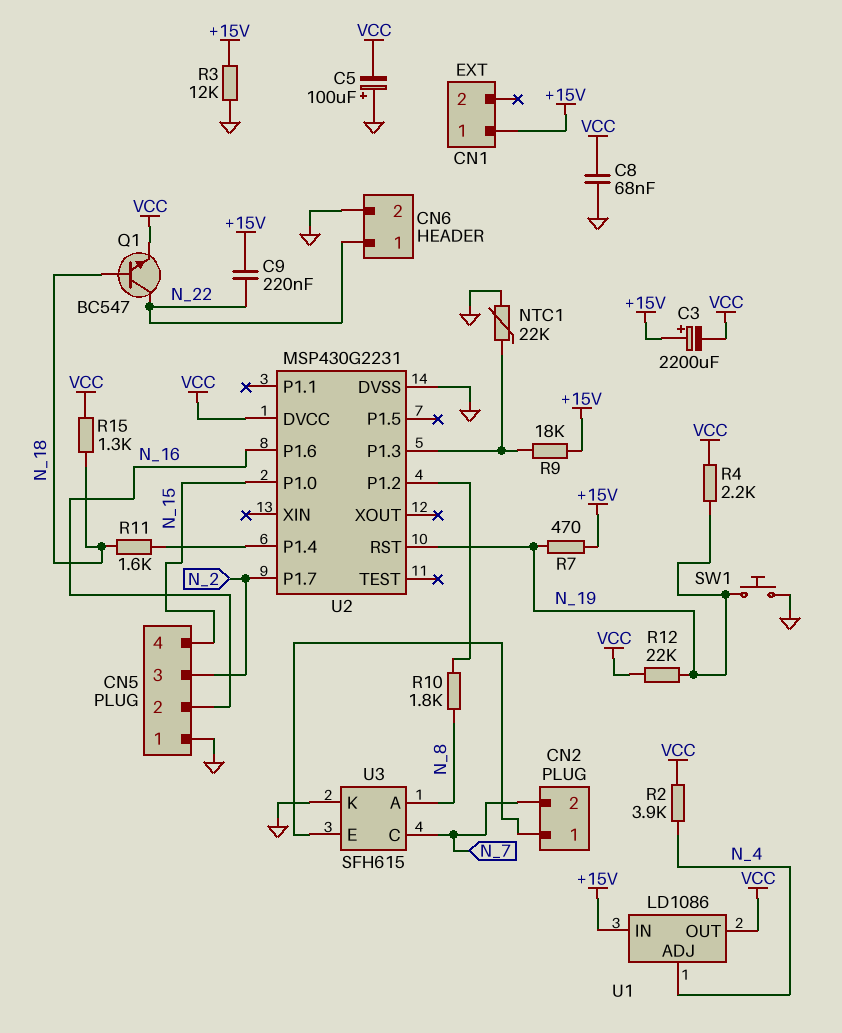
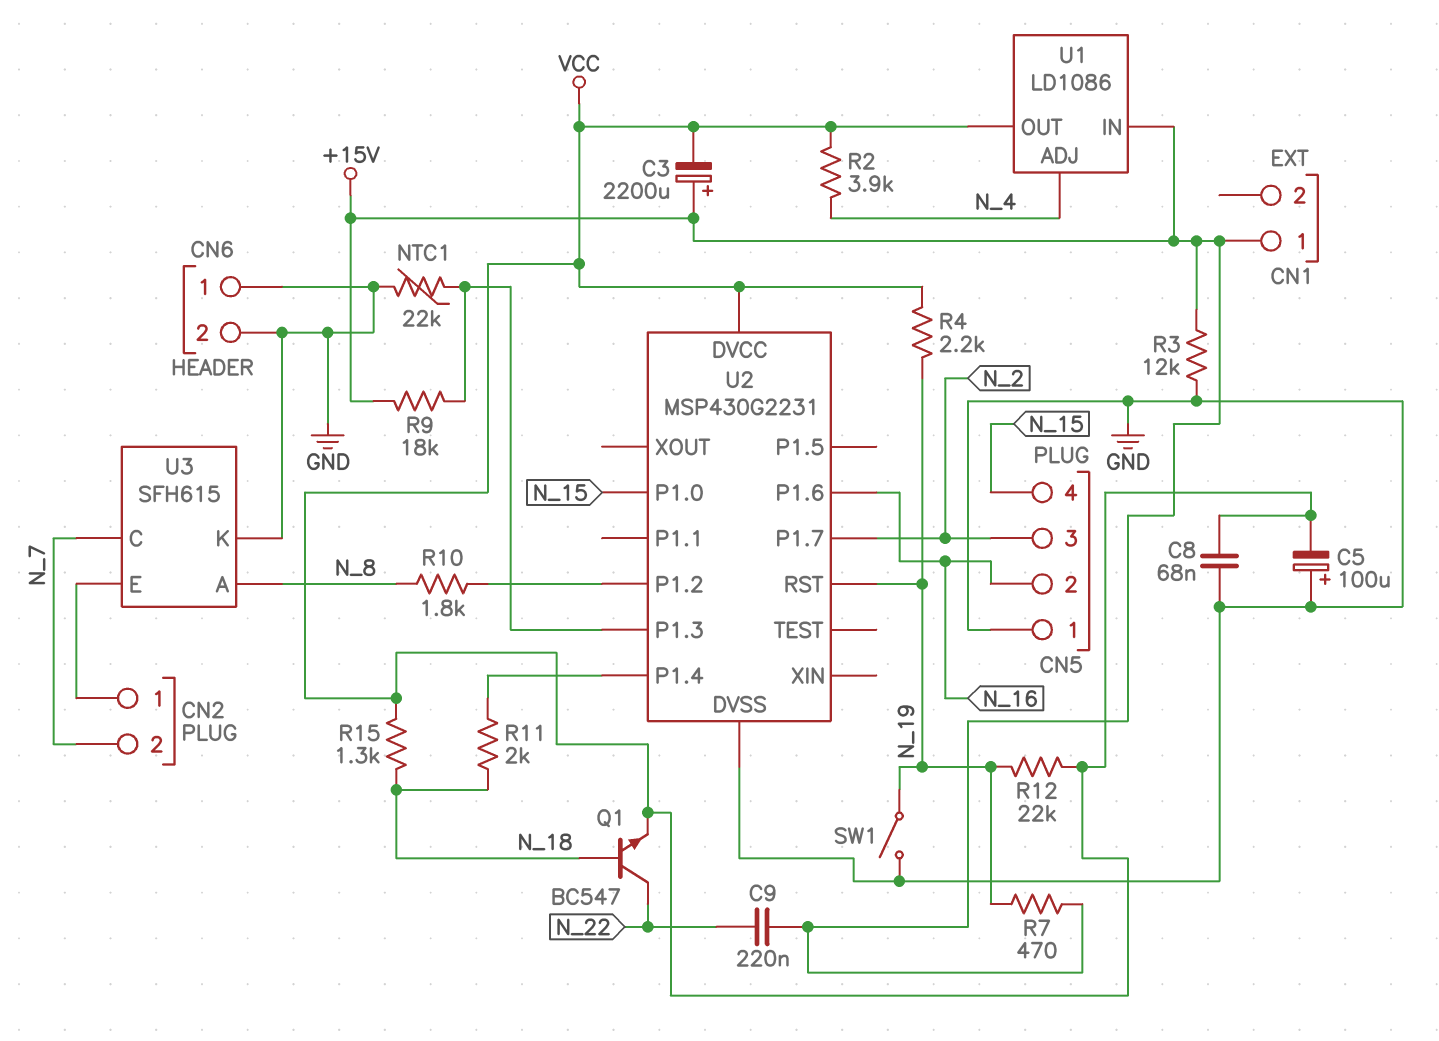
CN6 pin 1: N_22 -> GND
R11: 1.6k (N_18, U2/P1.4) -> 2k (N_18, U2/P1.4)
SW1: button (GND, N_19) -> switch (GND, N_19)

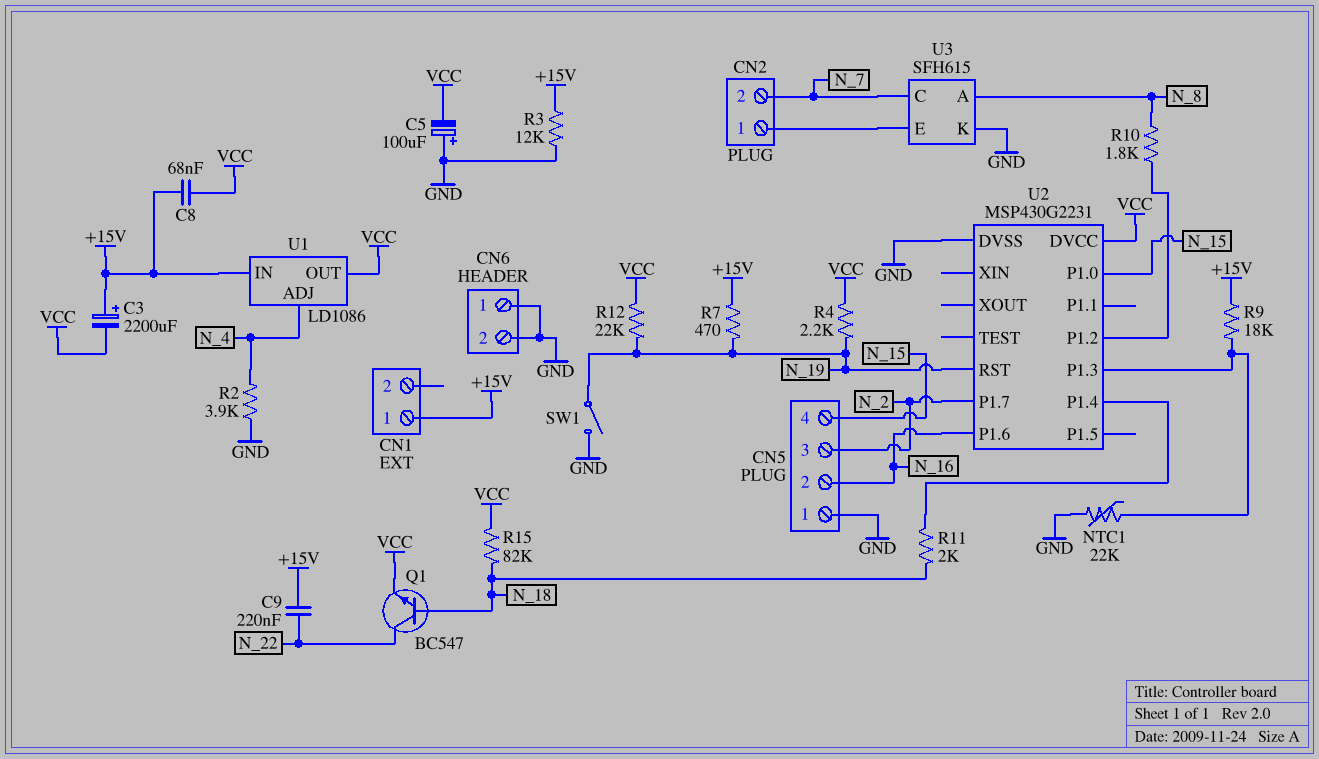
C8: 68nF (GND, VCC) -> 68nF (+15V, VCC)
R2: 3.9k (N_4, VCC) -> 3.9k (GND, N_4)
R15: 1.3k (N_18, VCC) -> 82k (N_18, VCC)

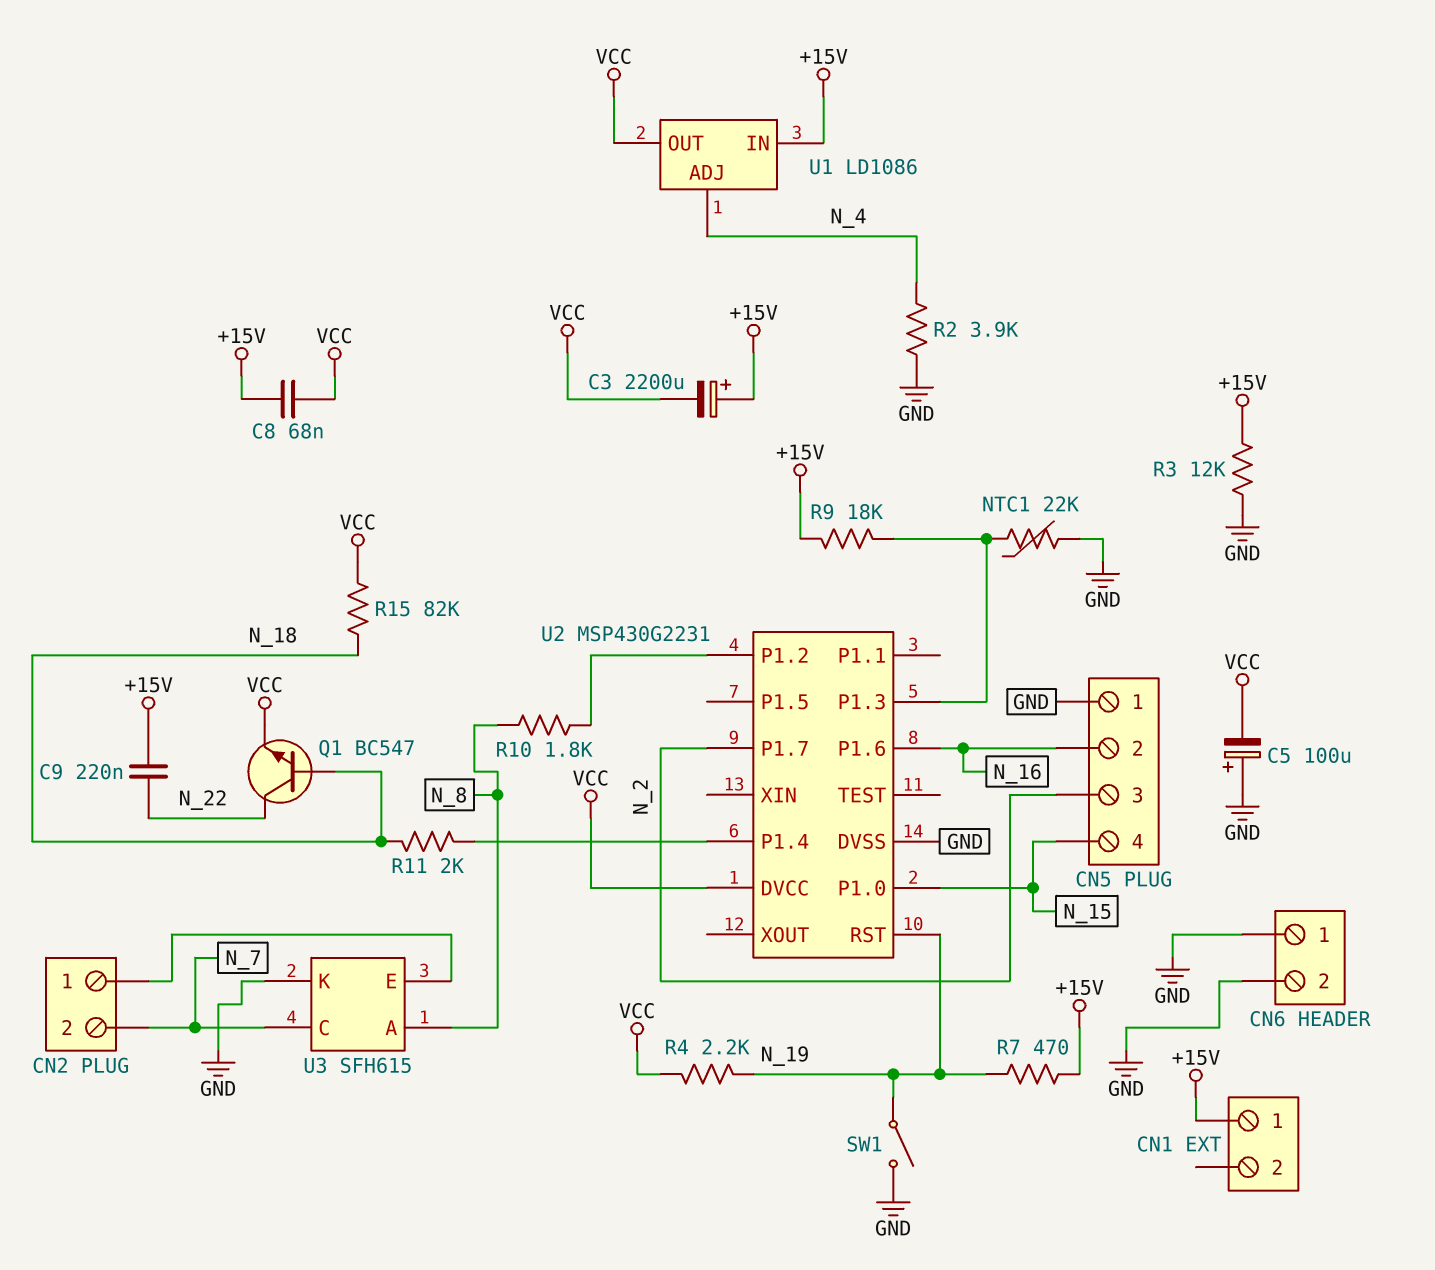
R12: 22k (N_19, VCC) -> none

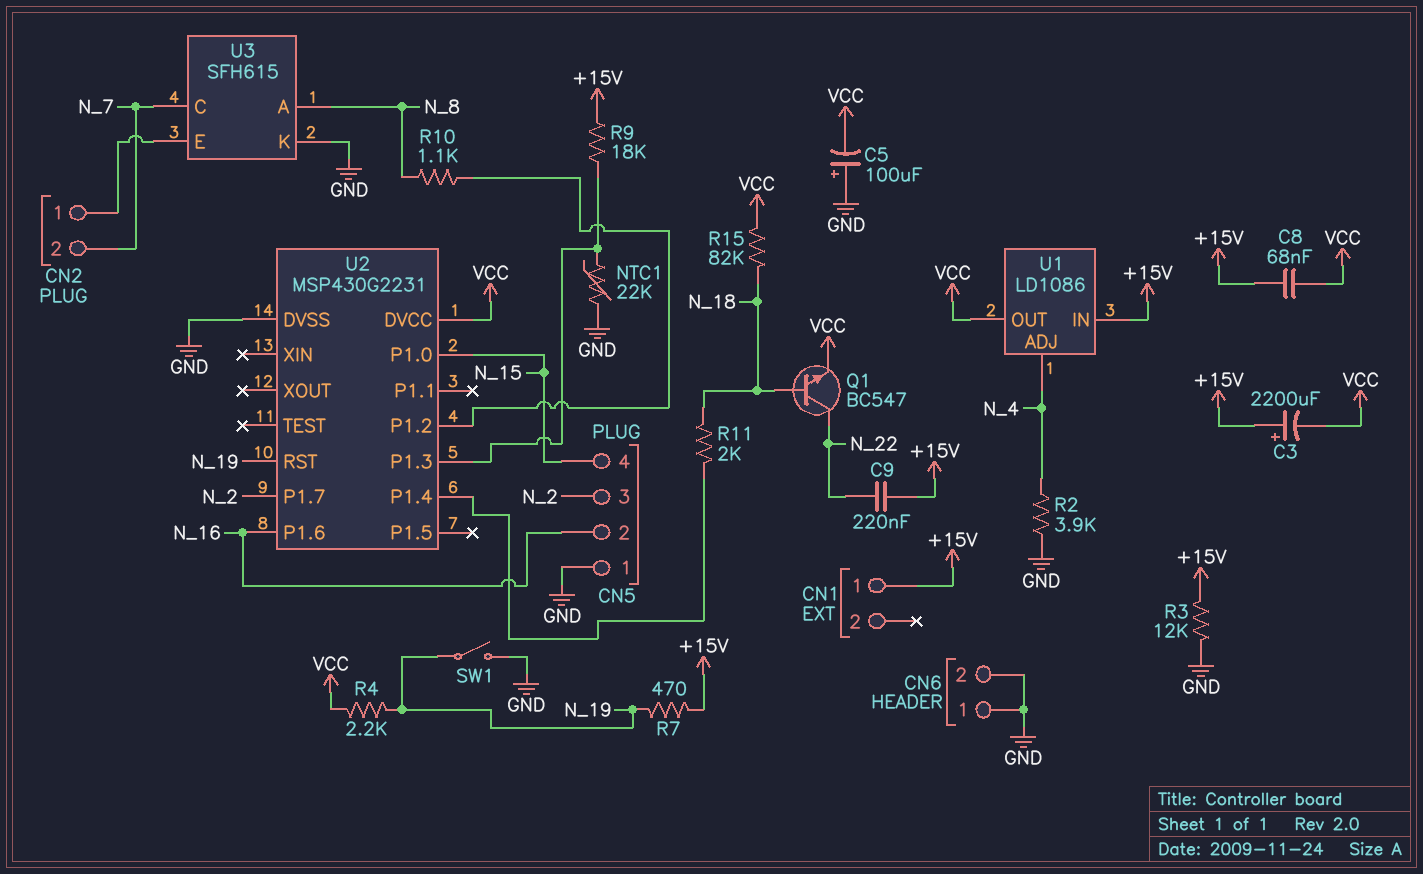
R10: 1.8k (N_8, U2/P1.2) -> 1.1k (N_8, U2/P1.2)

